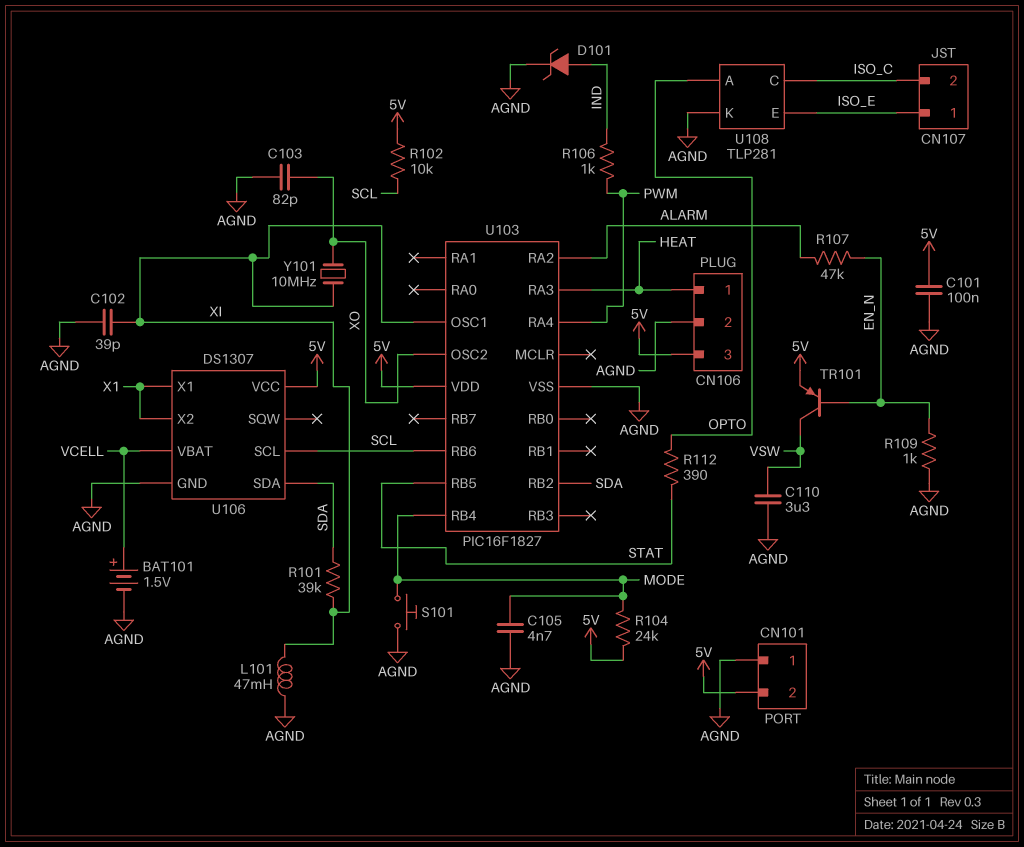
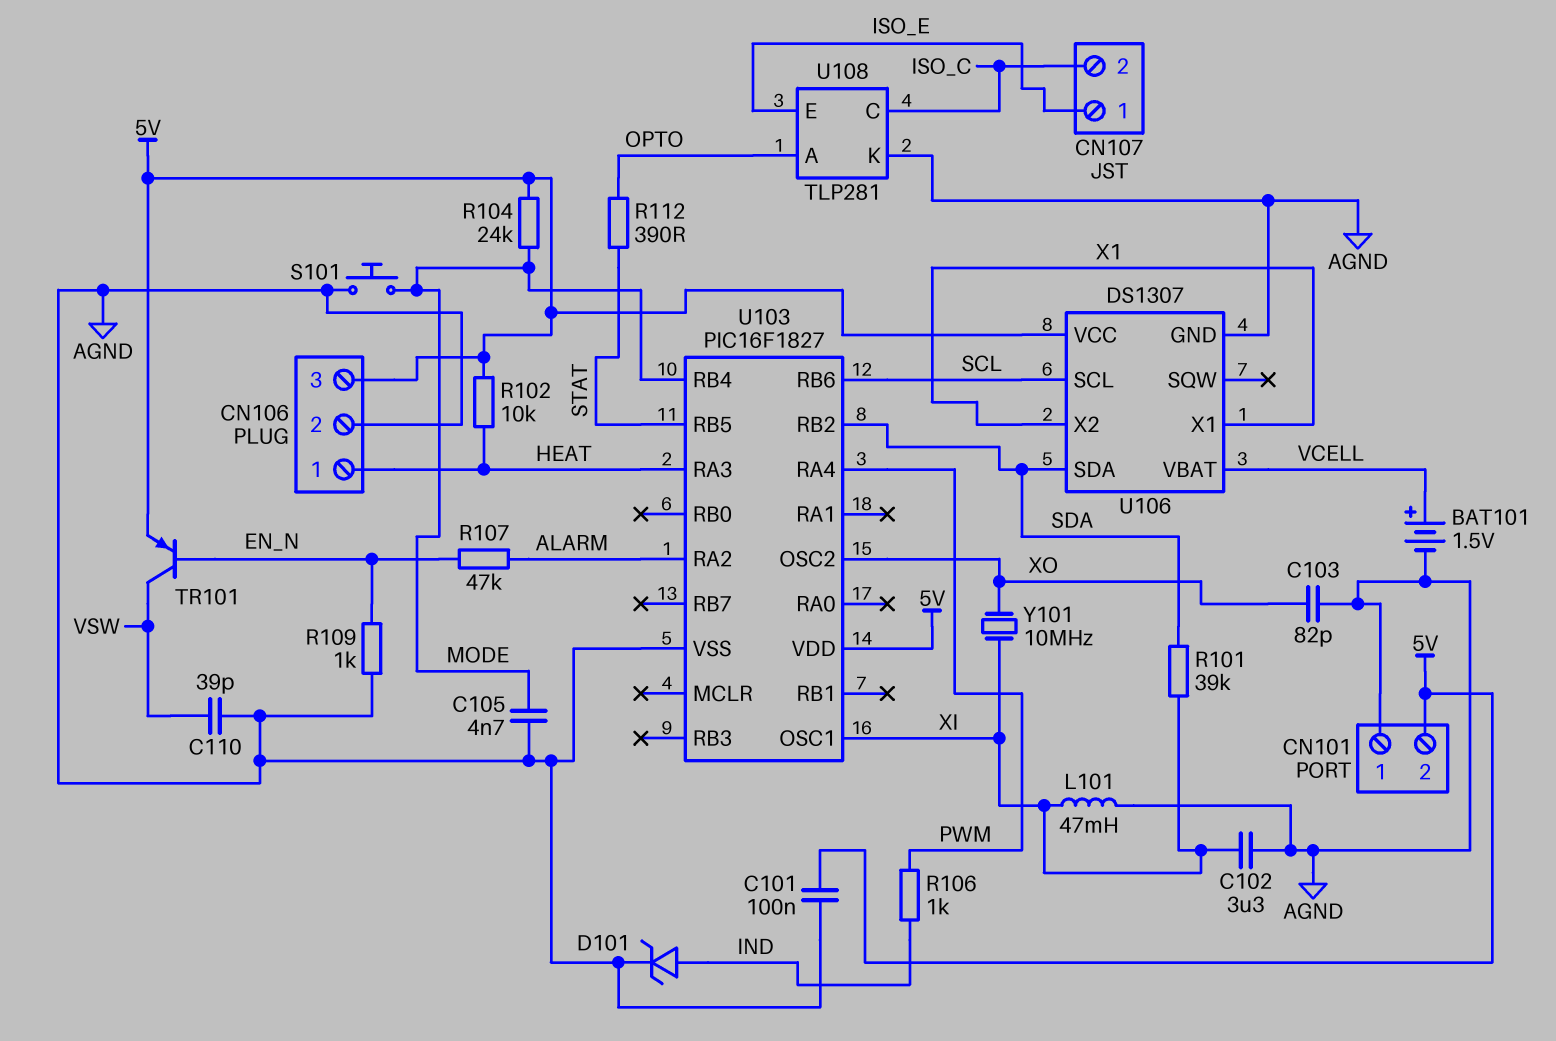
C102: 39pF (AGND, XI) -> 3.3uF (AGND, XI)
C110: 3.3uF (AGND, VSW) -> 39pF (AGND, VSW)
R102: 10k (5V, SCL) -> 10k (5V, HEAT)

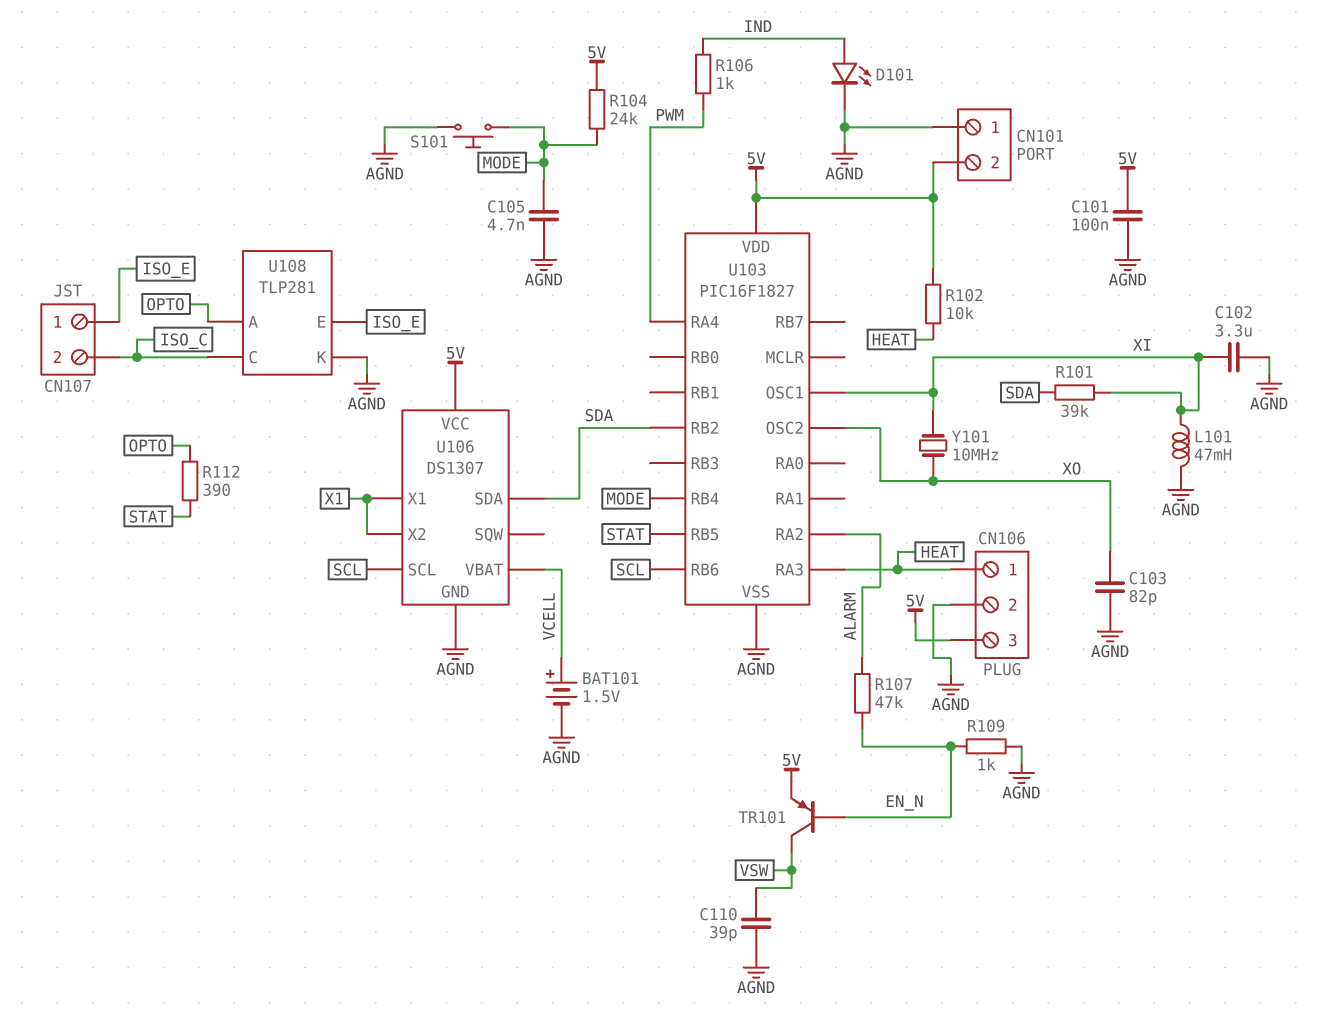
D101: zener (A IND, K AGND) -> LED (A IND, K AGND)

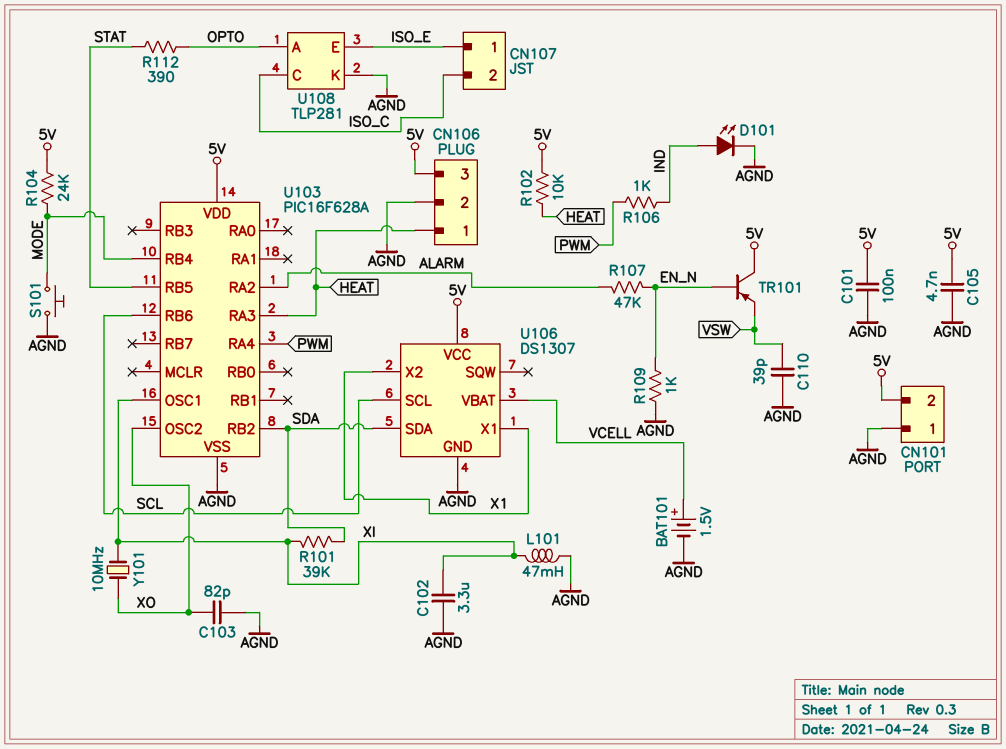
C105: 4.7nF (AGND, MODE) -> 4.7nF (5V, AGND)
TR101: PNP (B EN_N, C VSW, E 5V) -> PNP (B EN_N, C 5V, E VSW)
U103: PIC16F1827 -> PIC16F628A

